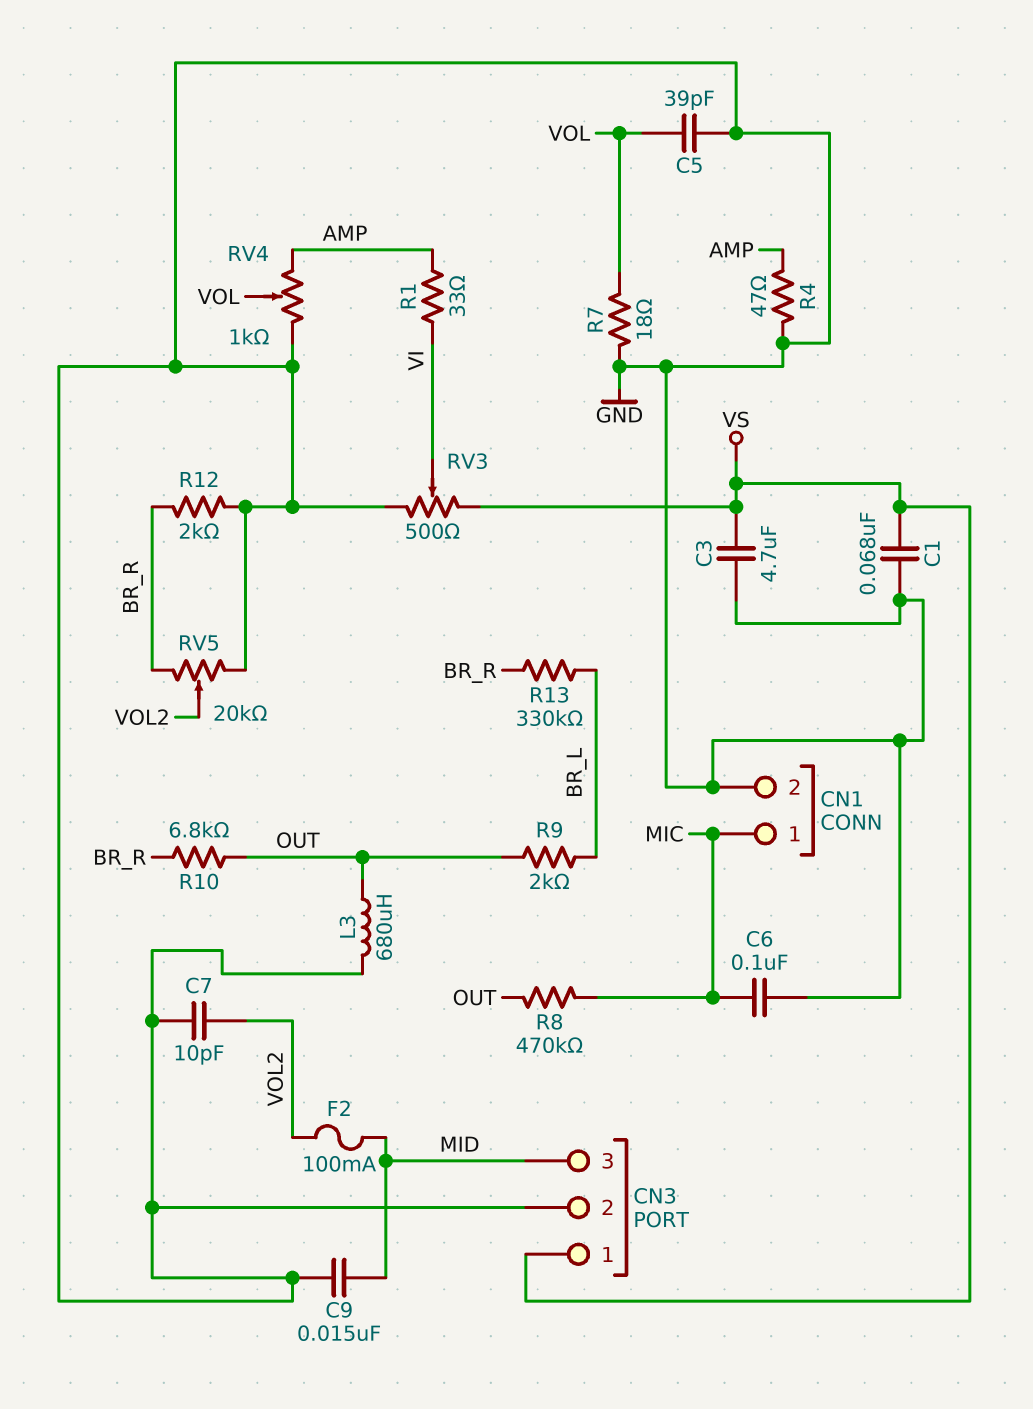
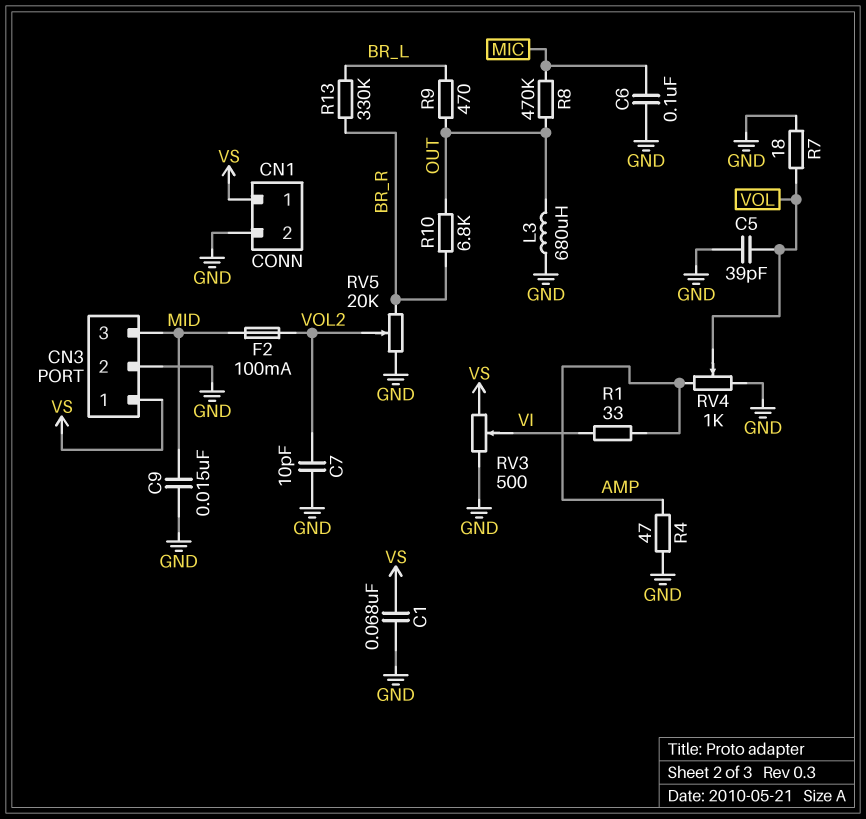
C3: 4.7uF (GND, VS) -> none
CN1 pin 1: MIC -> VS
R9: 2k (BR_L, OUT) -> 470 (BR_L, OUT)
R12: 2k (BR_R, GND) -> none

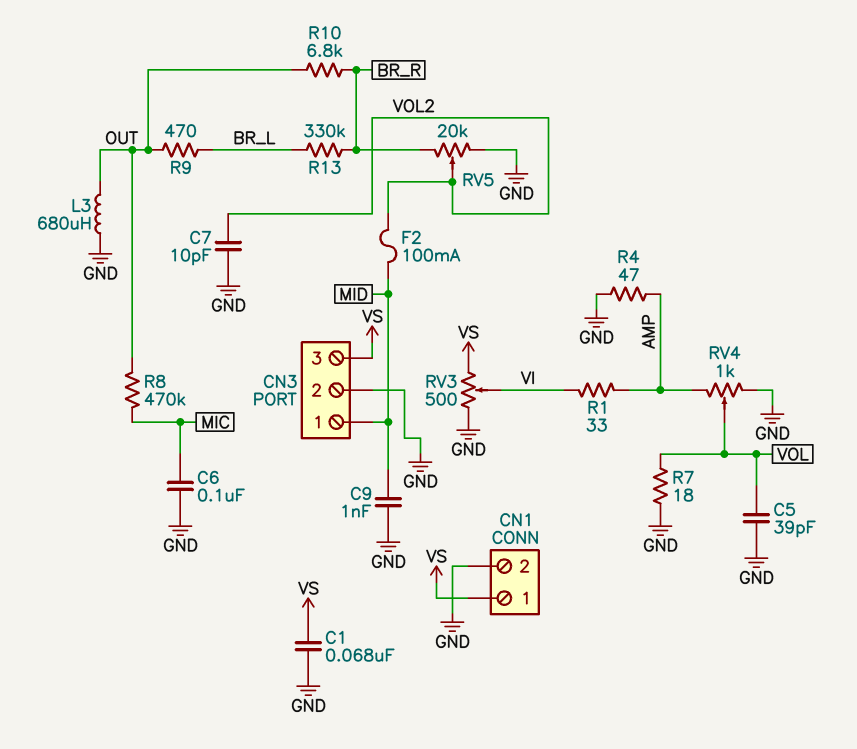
C9: 15nF (GND, MID) -> 1nF (GND, MID)
CN3 pin 1: VS -> MID
CN3 pin 3: MID -> VS

